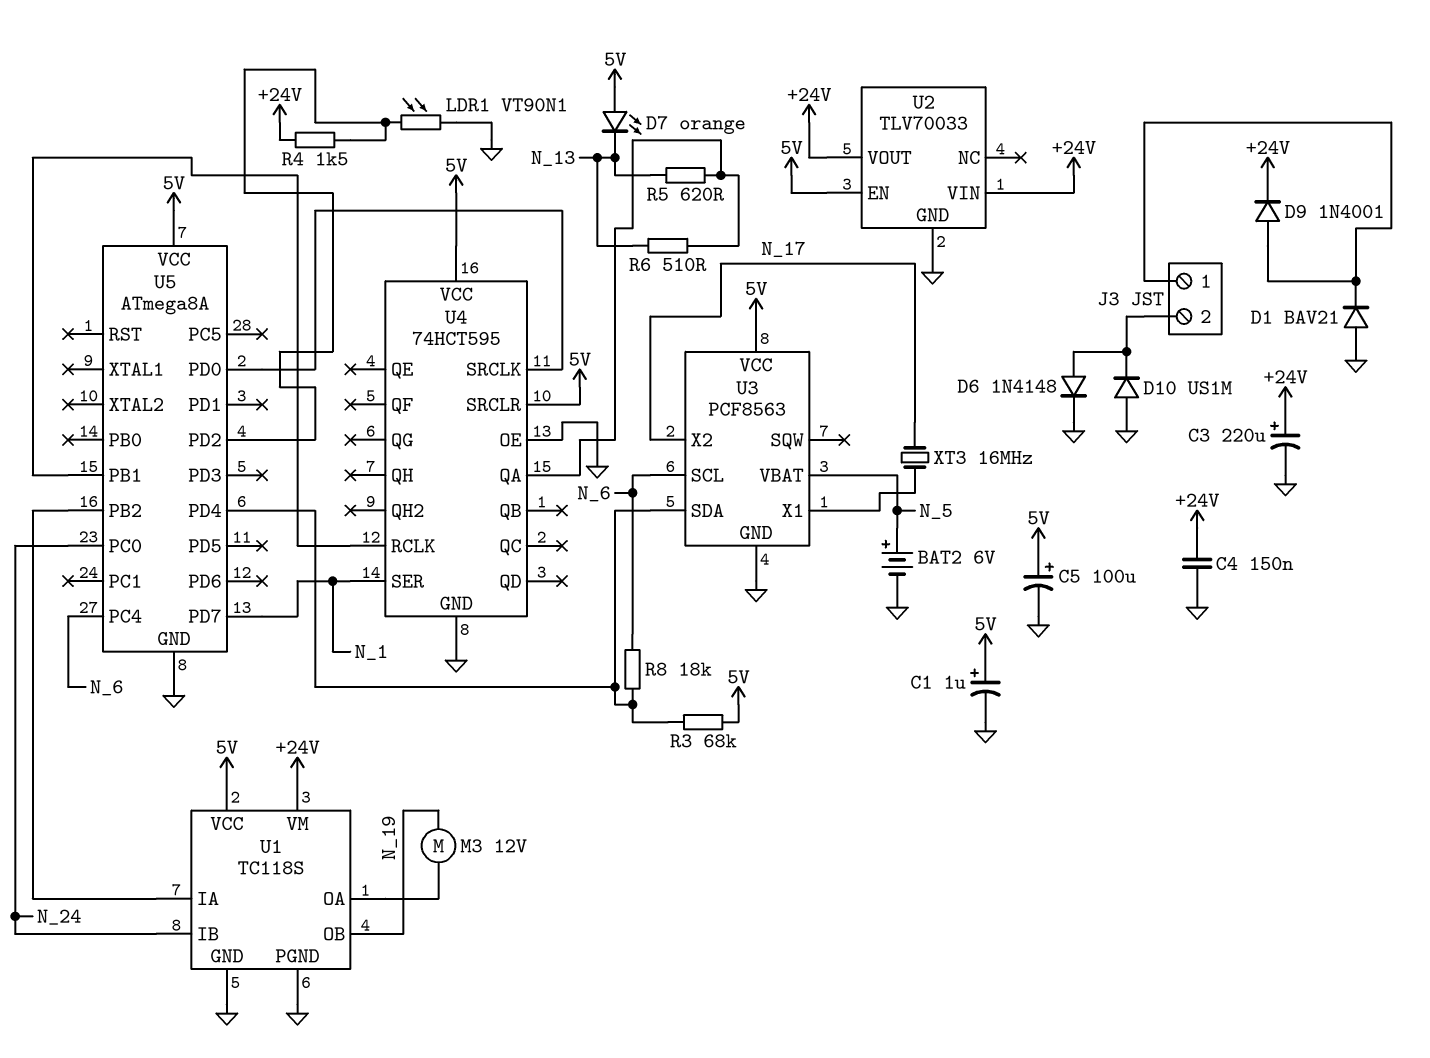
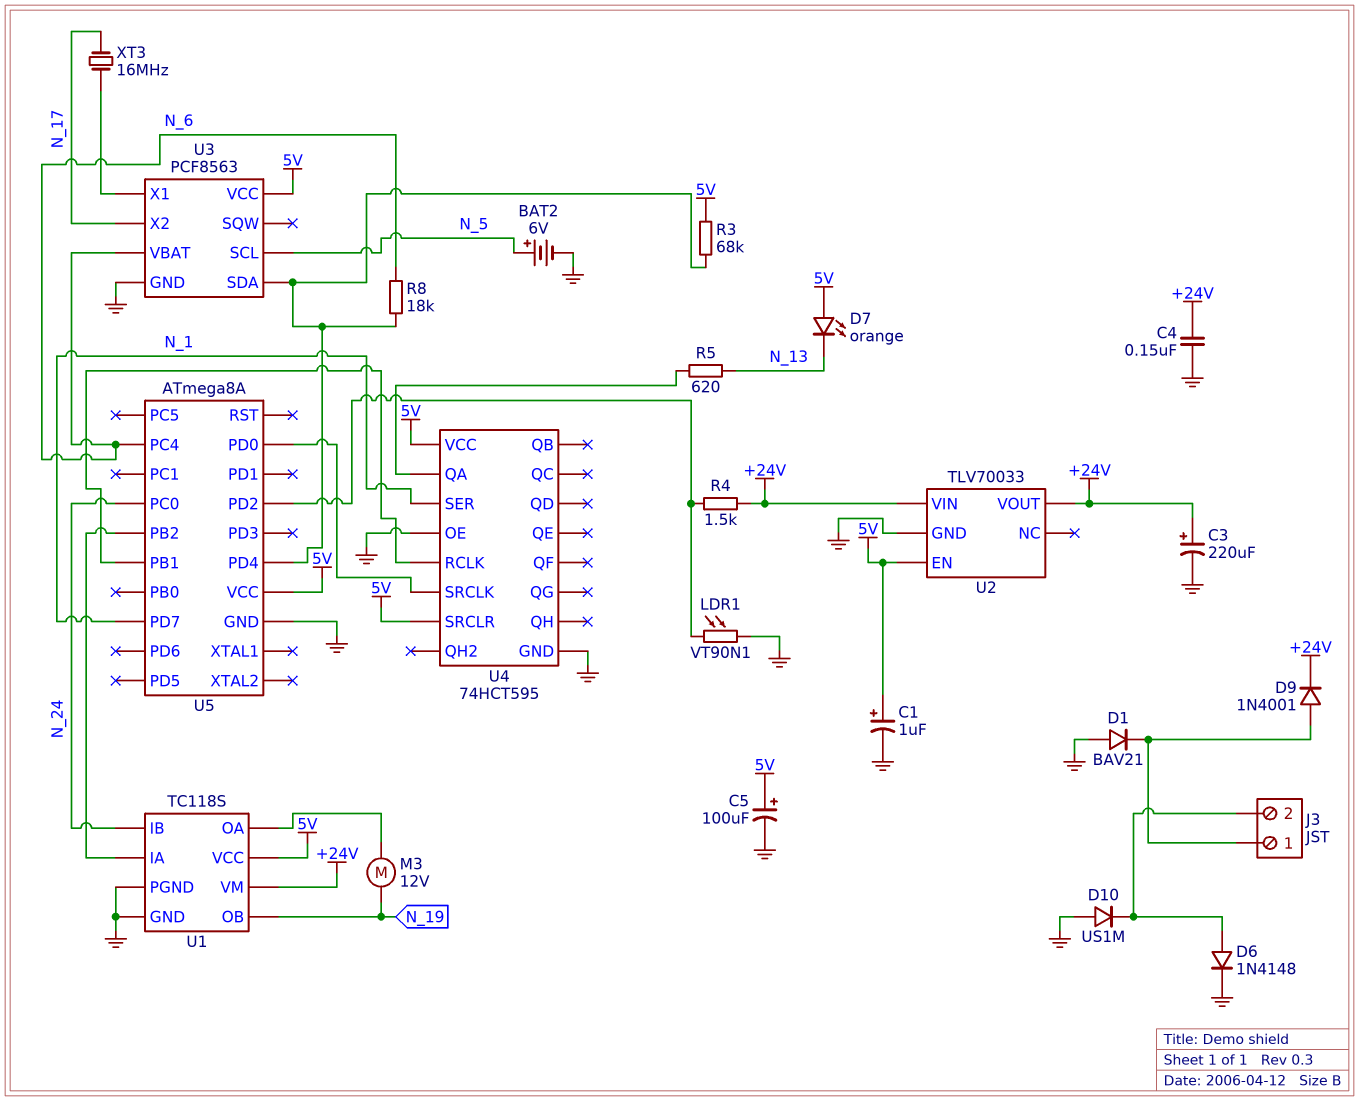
R6: 510 (N_13, U4/QA) -> none
U3 pin SCL: N_6 -> N_5
U3 pin VBAT: N_5 -> N_6

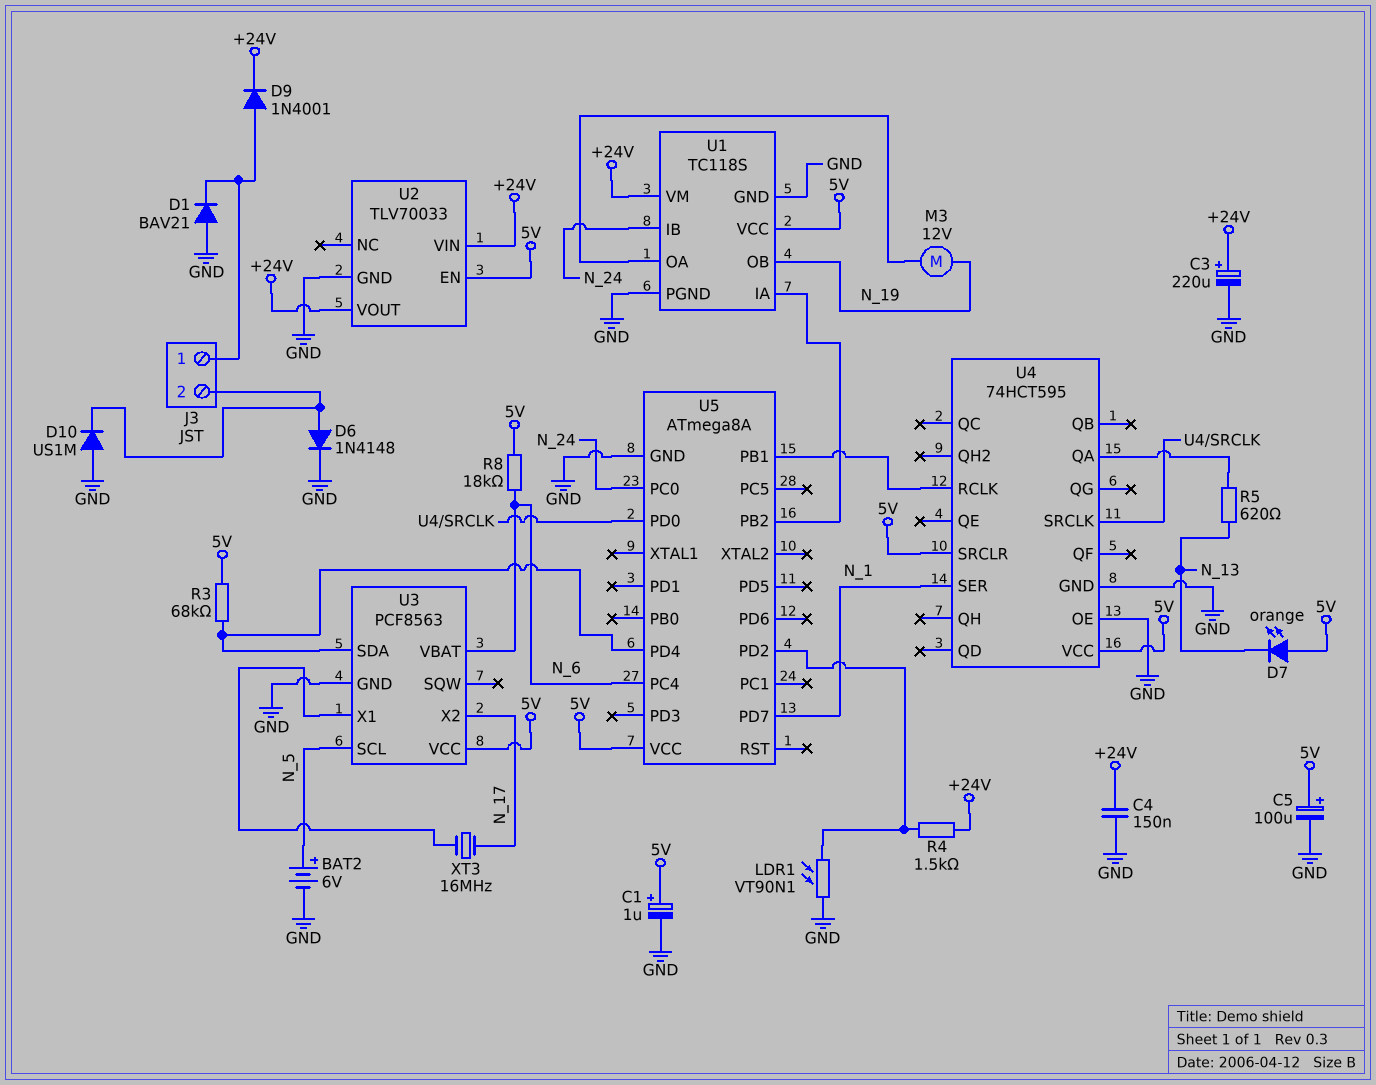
R8: 18k (N_6, U3/SDA) -> 18k (5V, N_6)

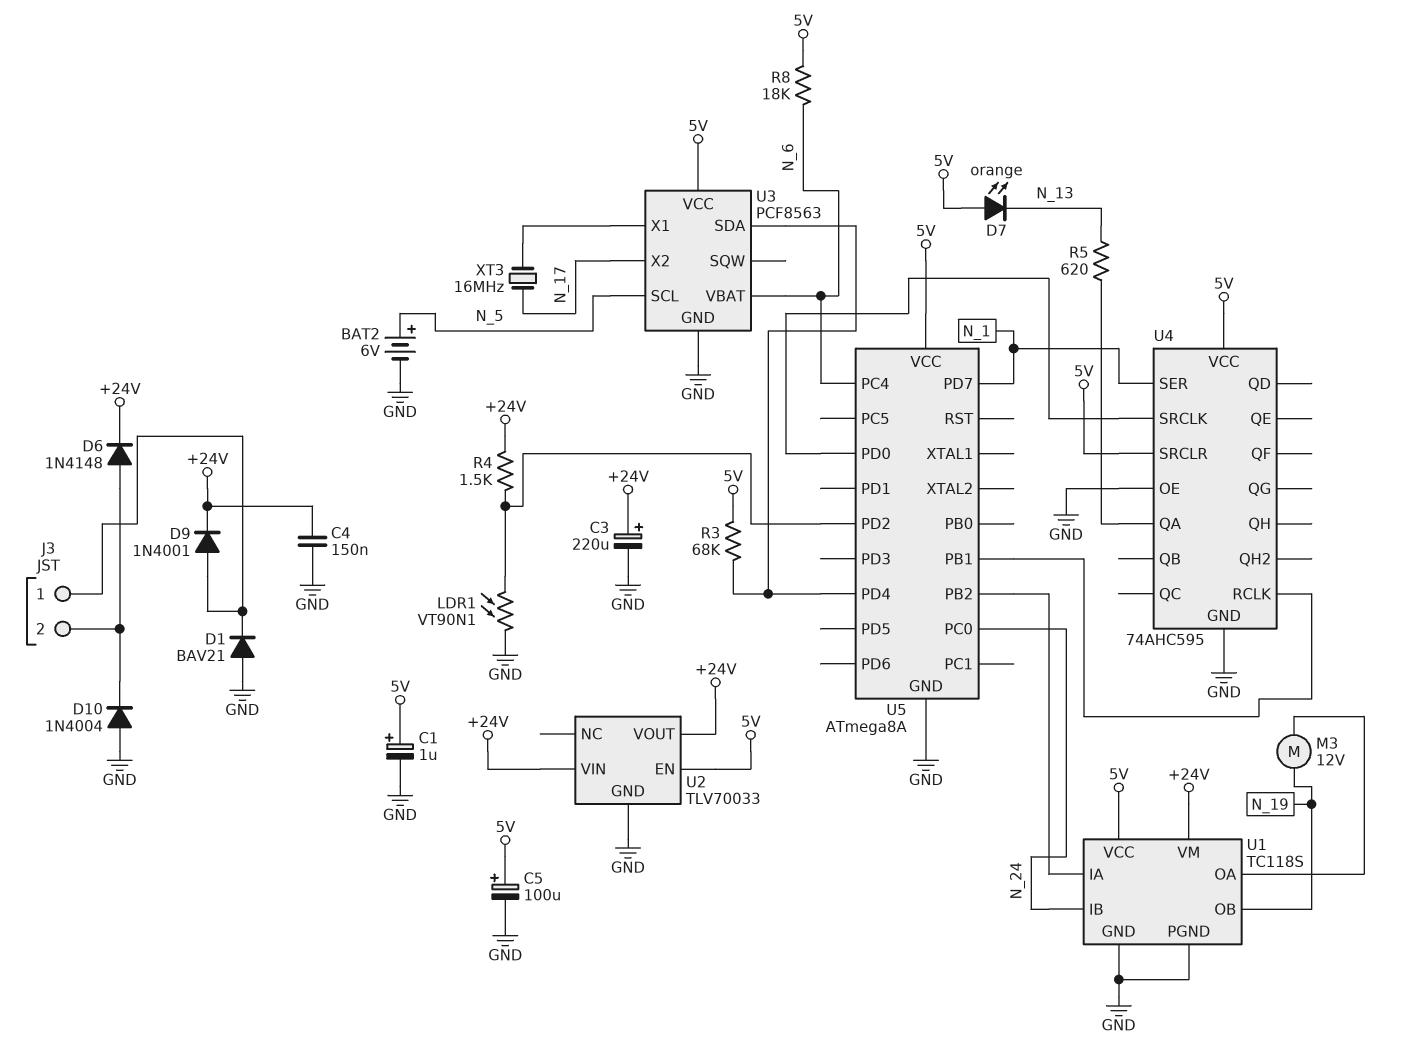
D6: diode 1N4148 (A J3/2, K GND) -> diode 1N4148 (A J3/2, K +24V)
D10: diode US1M (A GND, K J3/2) -> diode 1N4004 (A GND, K J3/2)
U4: 74HCT595 -> 74AHC595

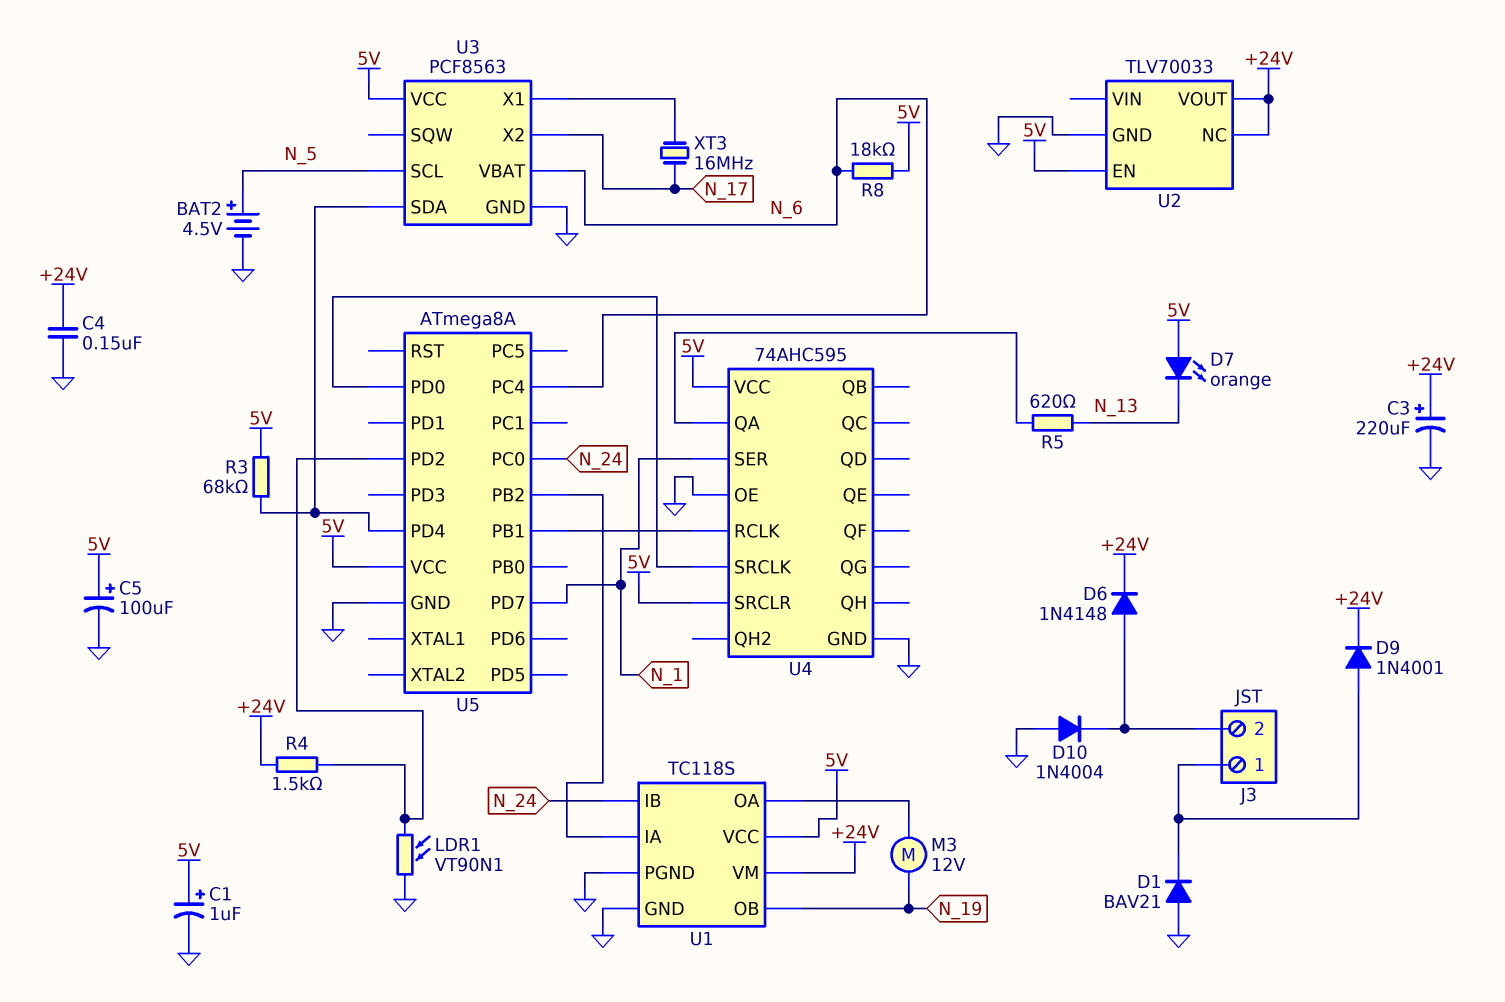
BAT2: 6V (plus N_5, minus GND) -> 4.5V (plus N_5, minus GND)
U2 pin NC: none -> +24V
U2 pin VIN: +24V -> none

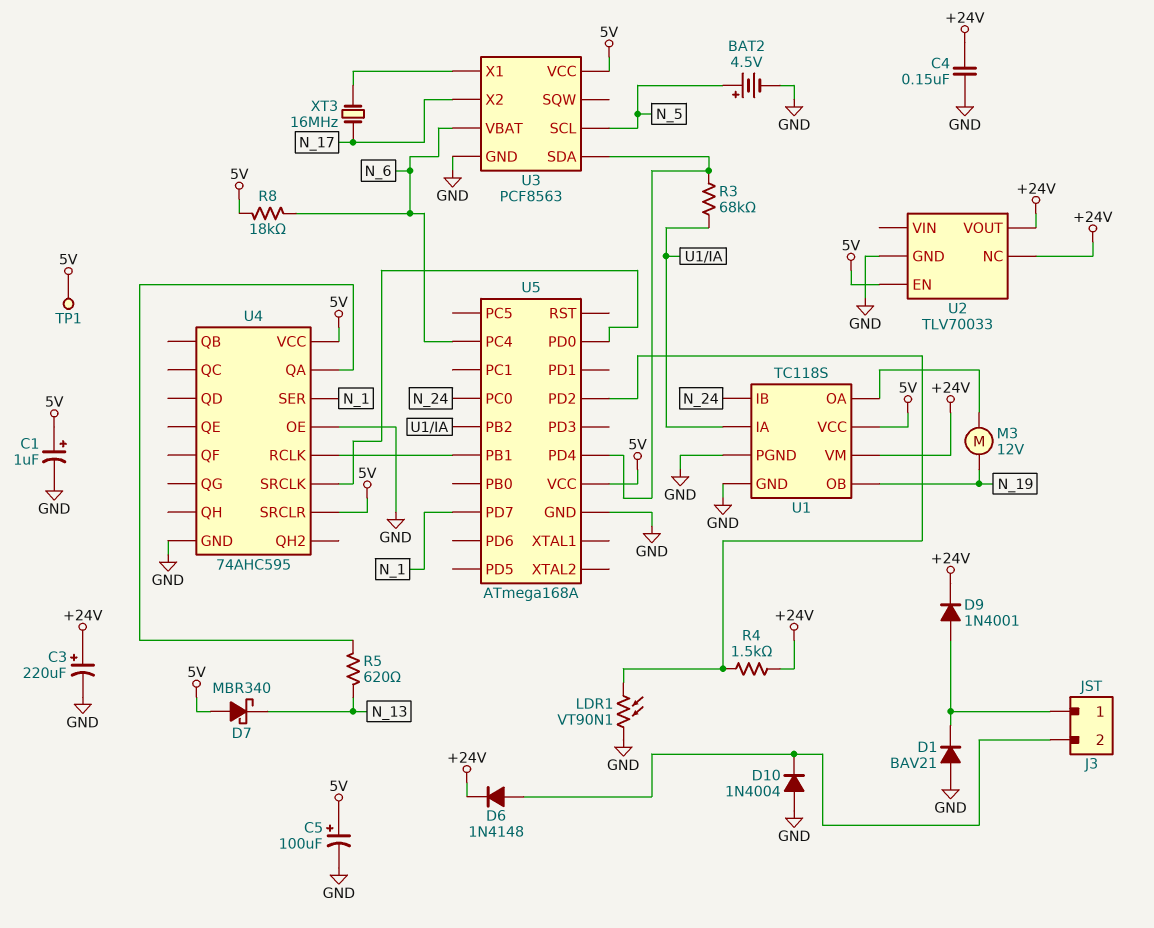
D7: LED orange (A 5V, K N_13) -> schottky MBR340 (A 5V, K N_13)
R3: 68k (5V, U3/SDA) -> 68k (U1/IA, U3/SDA)
TP1: none -> test point (5V)
U5: ATmega8A -> ATmega168A

